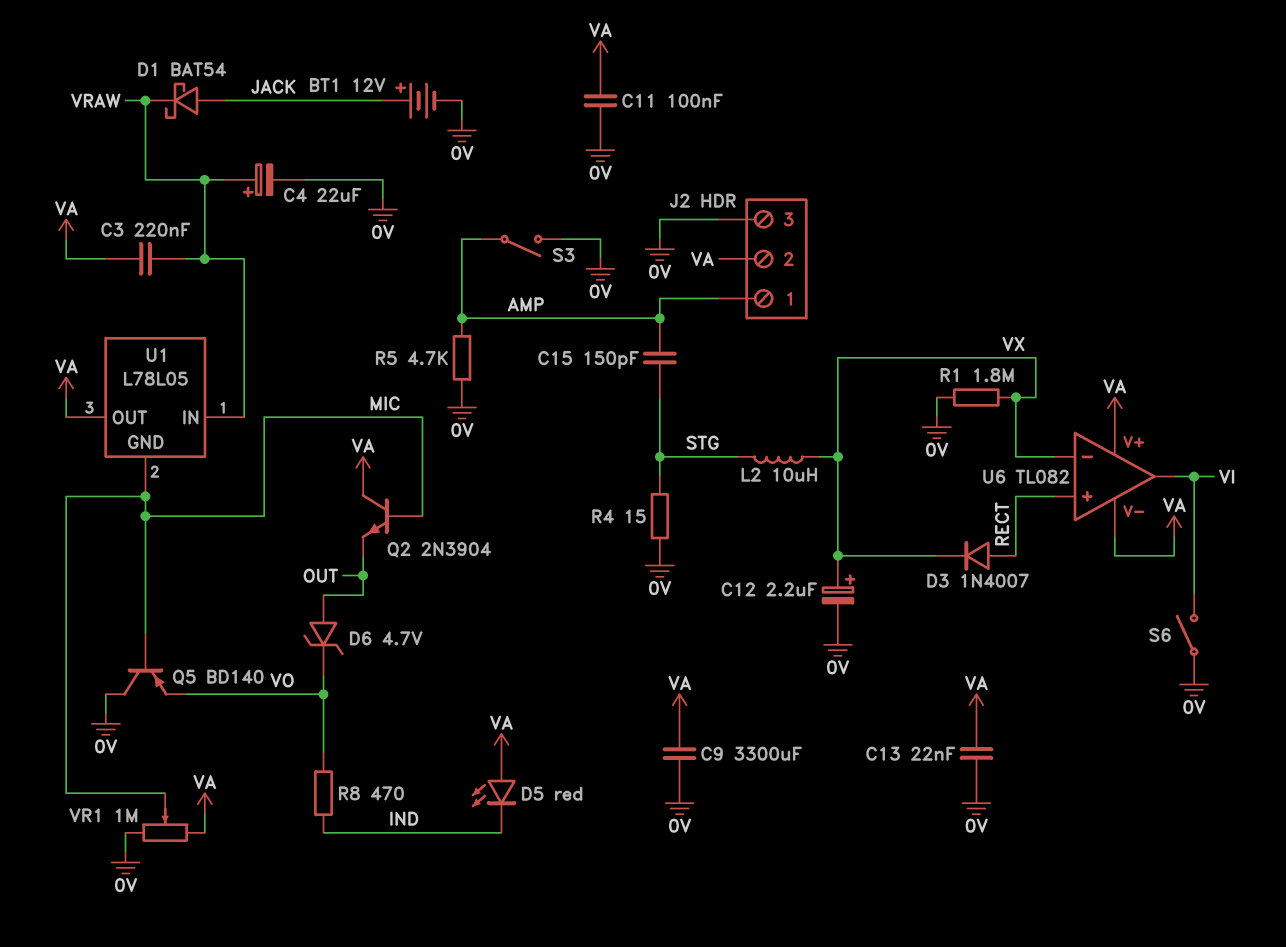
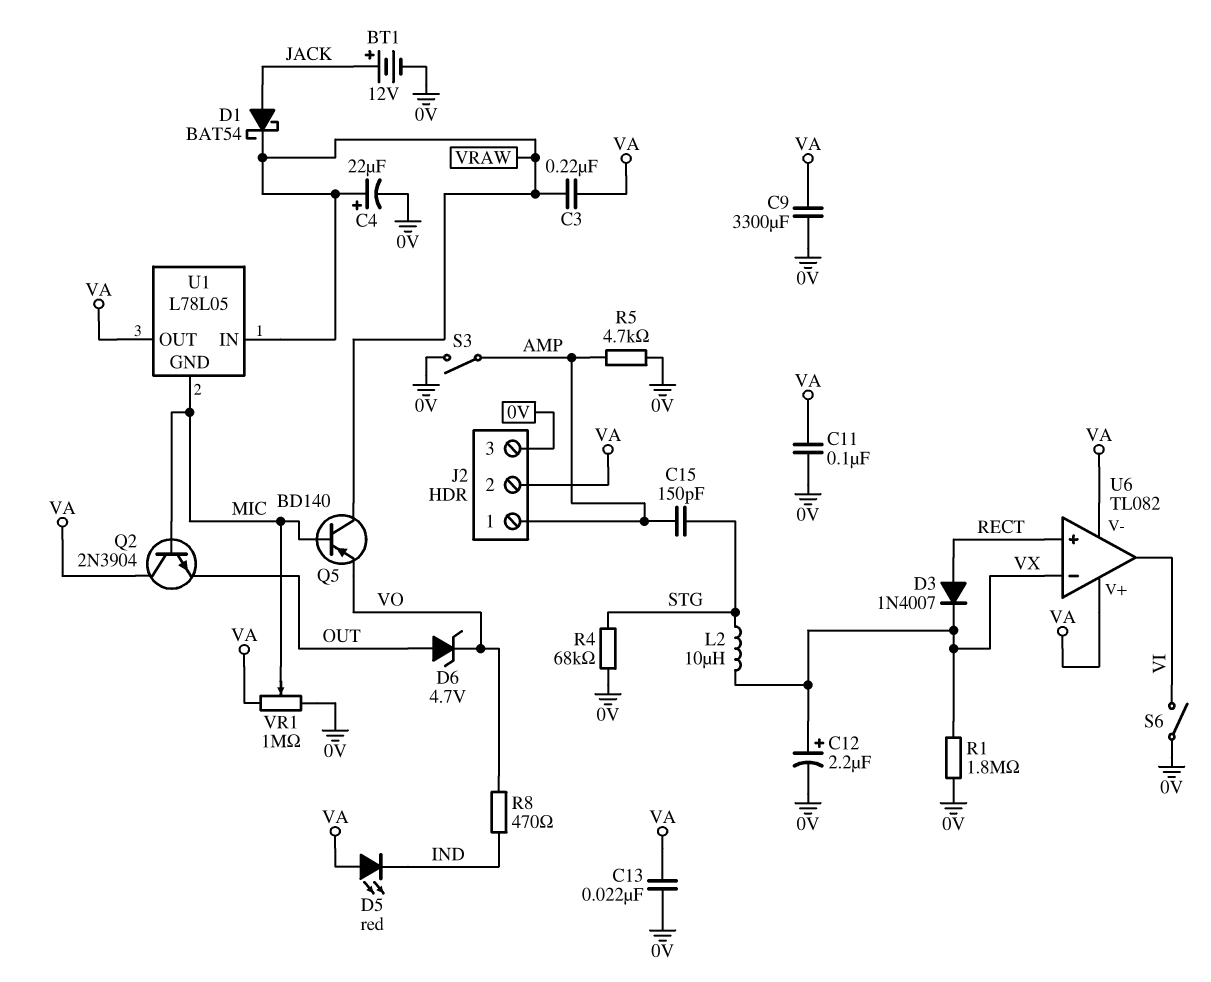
Q5: PNP BD140 (B MIC, C 0V, E VO) -> PNP BD140 (B MIC, C VRAW, E VO)
R4: 15 (0V, STG) -> 68k (0V, STG)

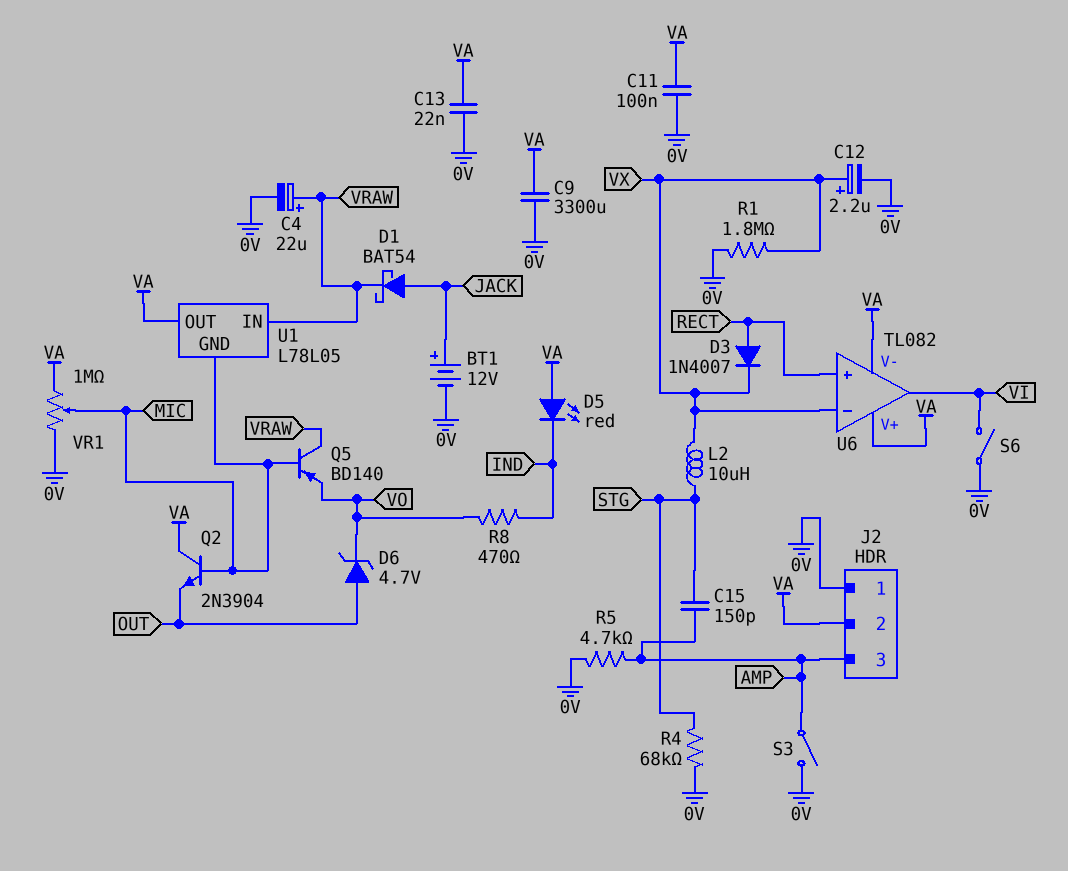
C3: 220nF (VA, VRAW) -> none
J2 pin 1: AMP -> 0V
J2 pin 3: 0V -> AMP

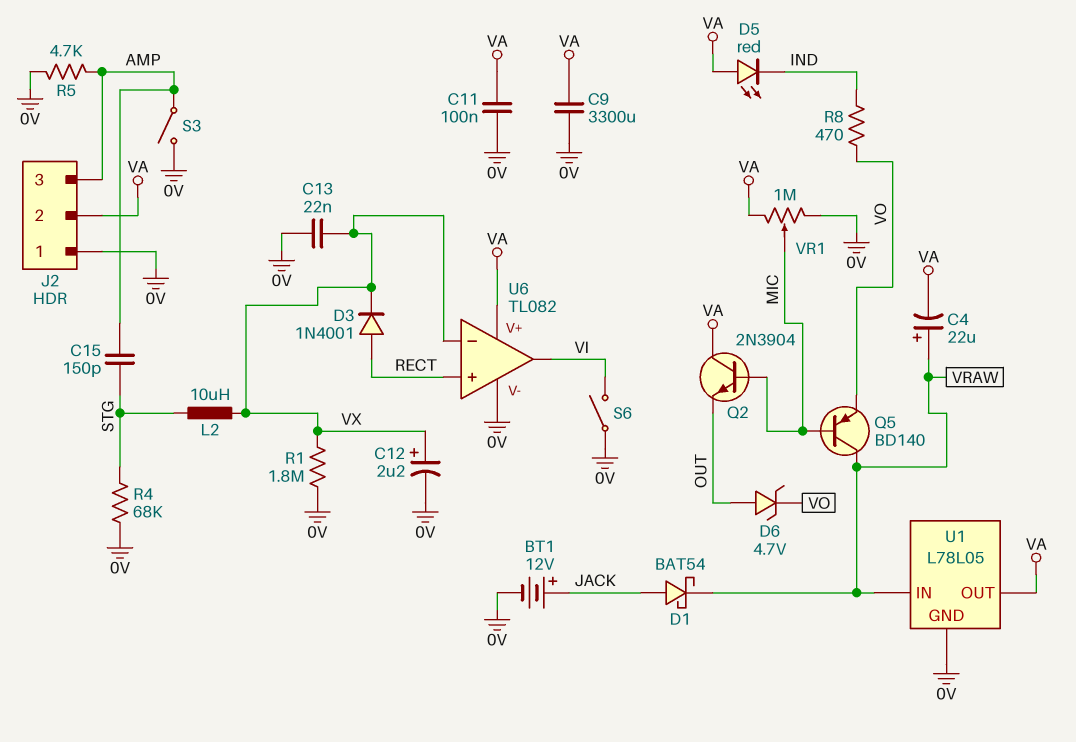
C4: 22uF (plus VRAW, minus 0V) -> 22uF (plus VRAW, minus VA)
C13: 22nF (0V, VA) -> 22nF (0V, VX)
D3: diode 1N4007 (A RECT, K VX) -> diode 1N4001 (A RECT, K VX)
U1 pin GND: MIC -> 0V
U6 pin V-: VA -> 0V

